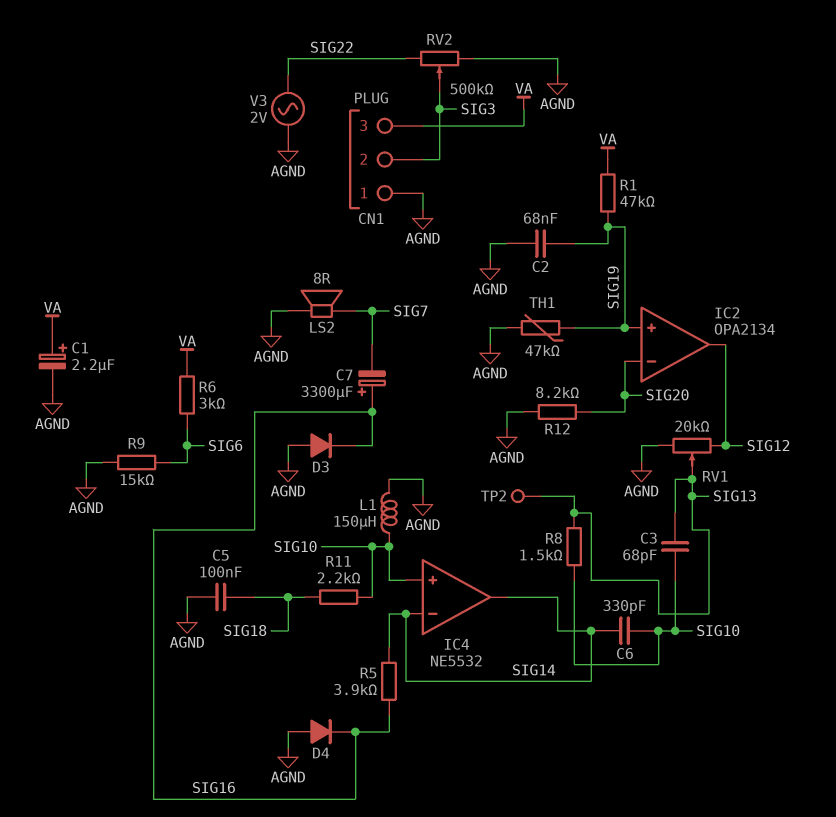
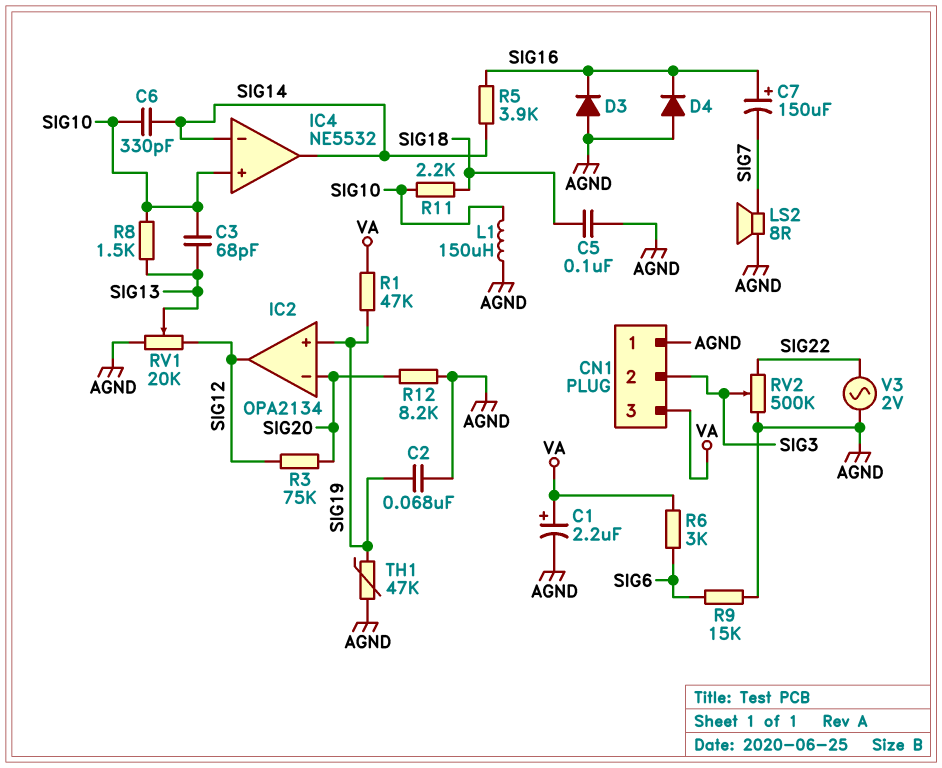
C7: 3300uF (plus SIG16, minus SIG7) -> 150uF (plus SIG16, minus SIG7)
R3: none -> 75k (SIG12, SIG20)
TP2: test point (SIG13) -> none

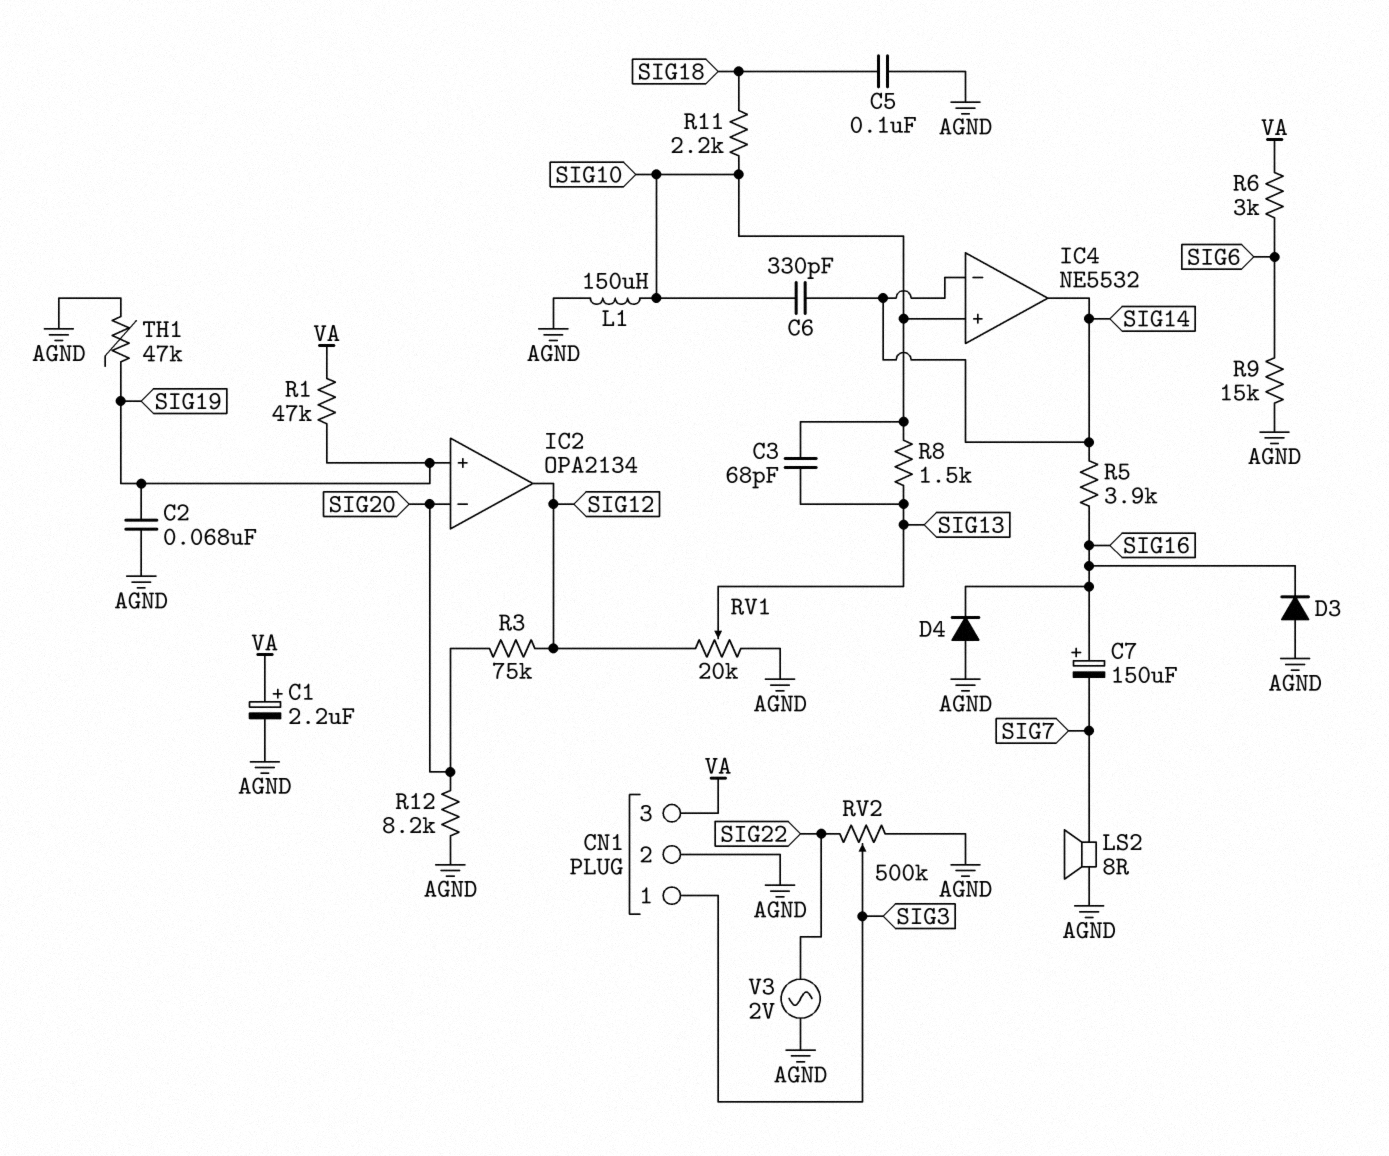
CN1 pin 1: AGND -> SIG3
CN1 pin 2: SIG3 -> AGND

